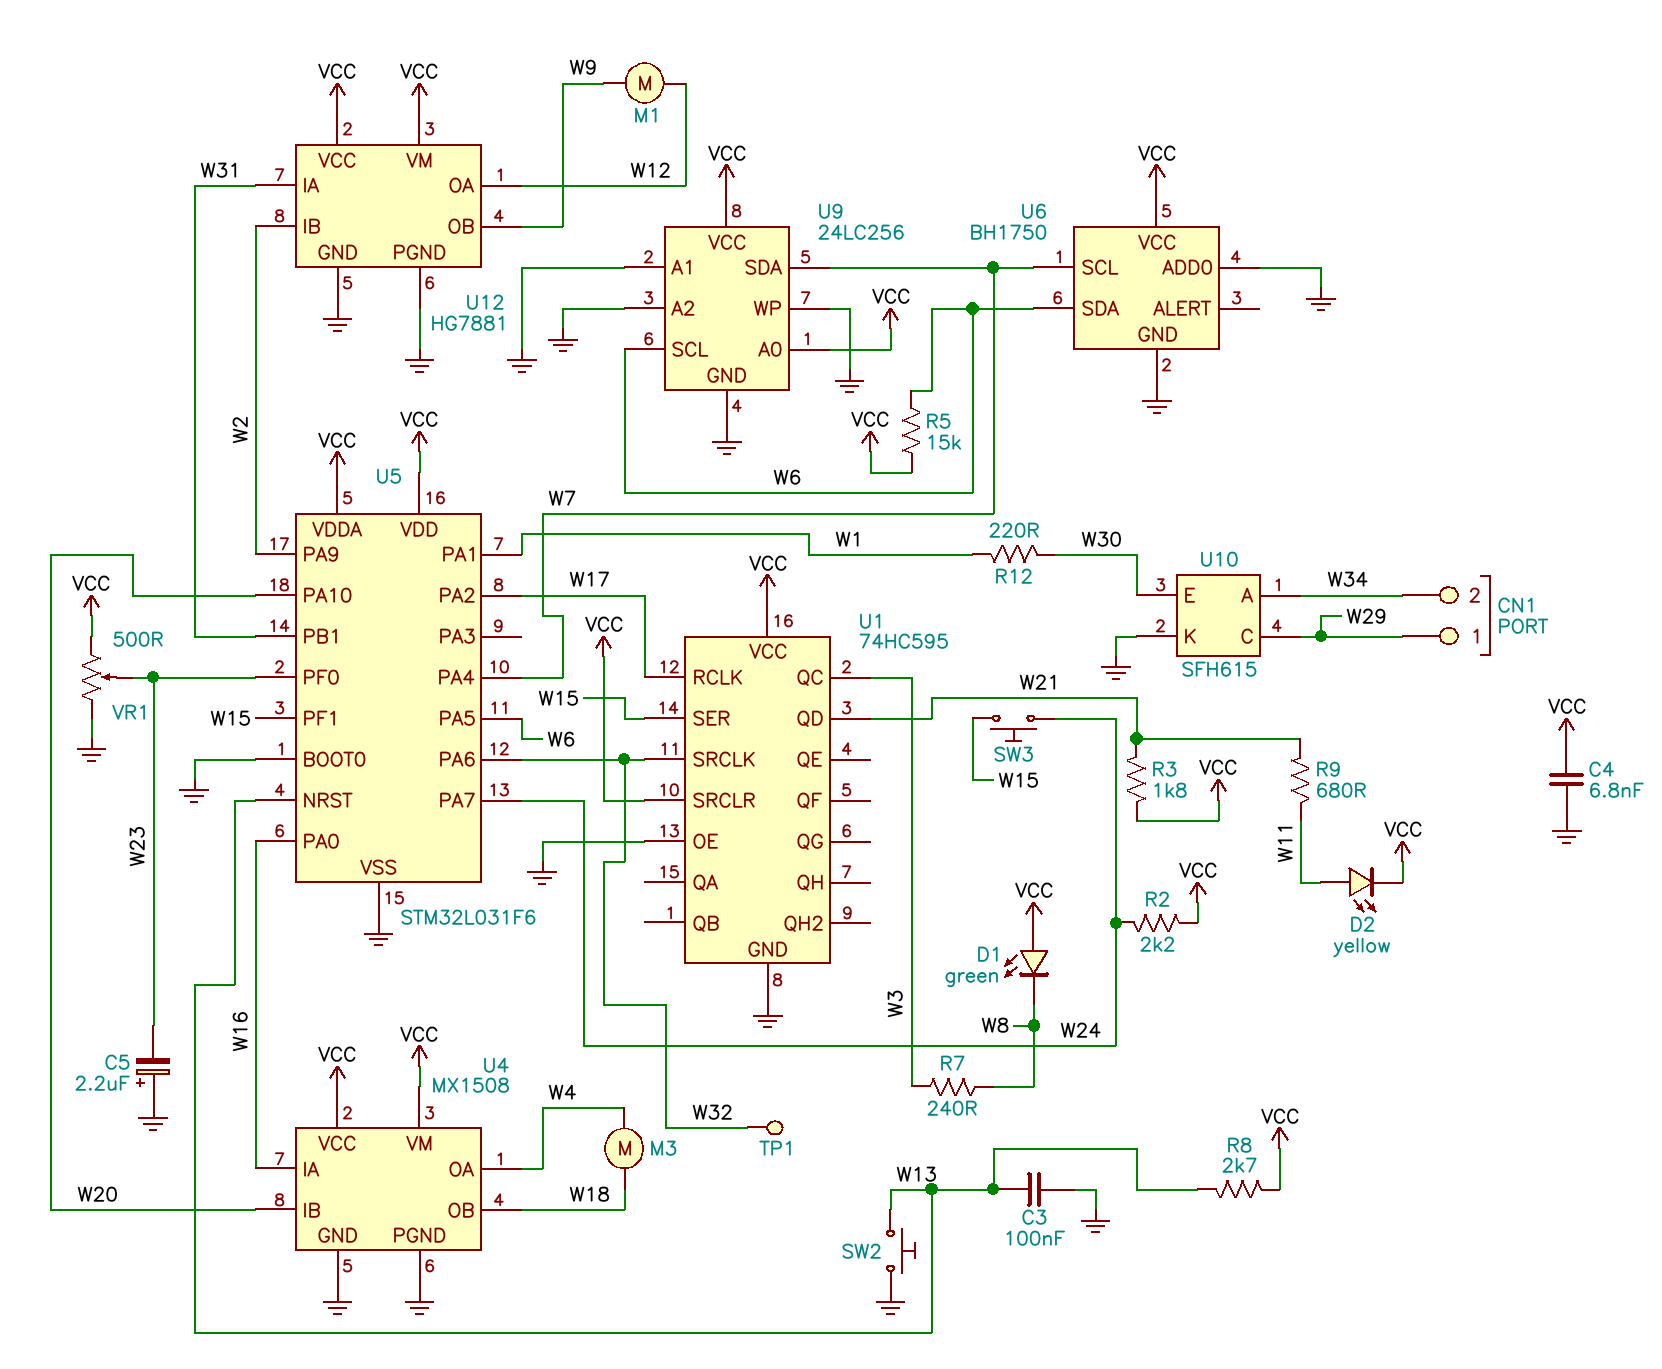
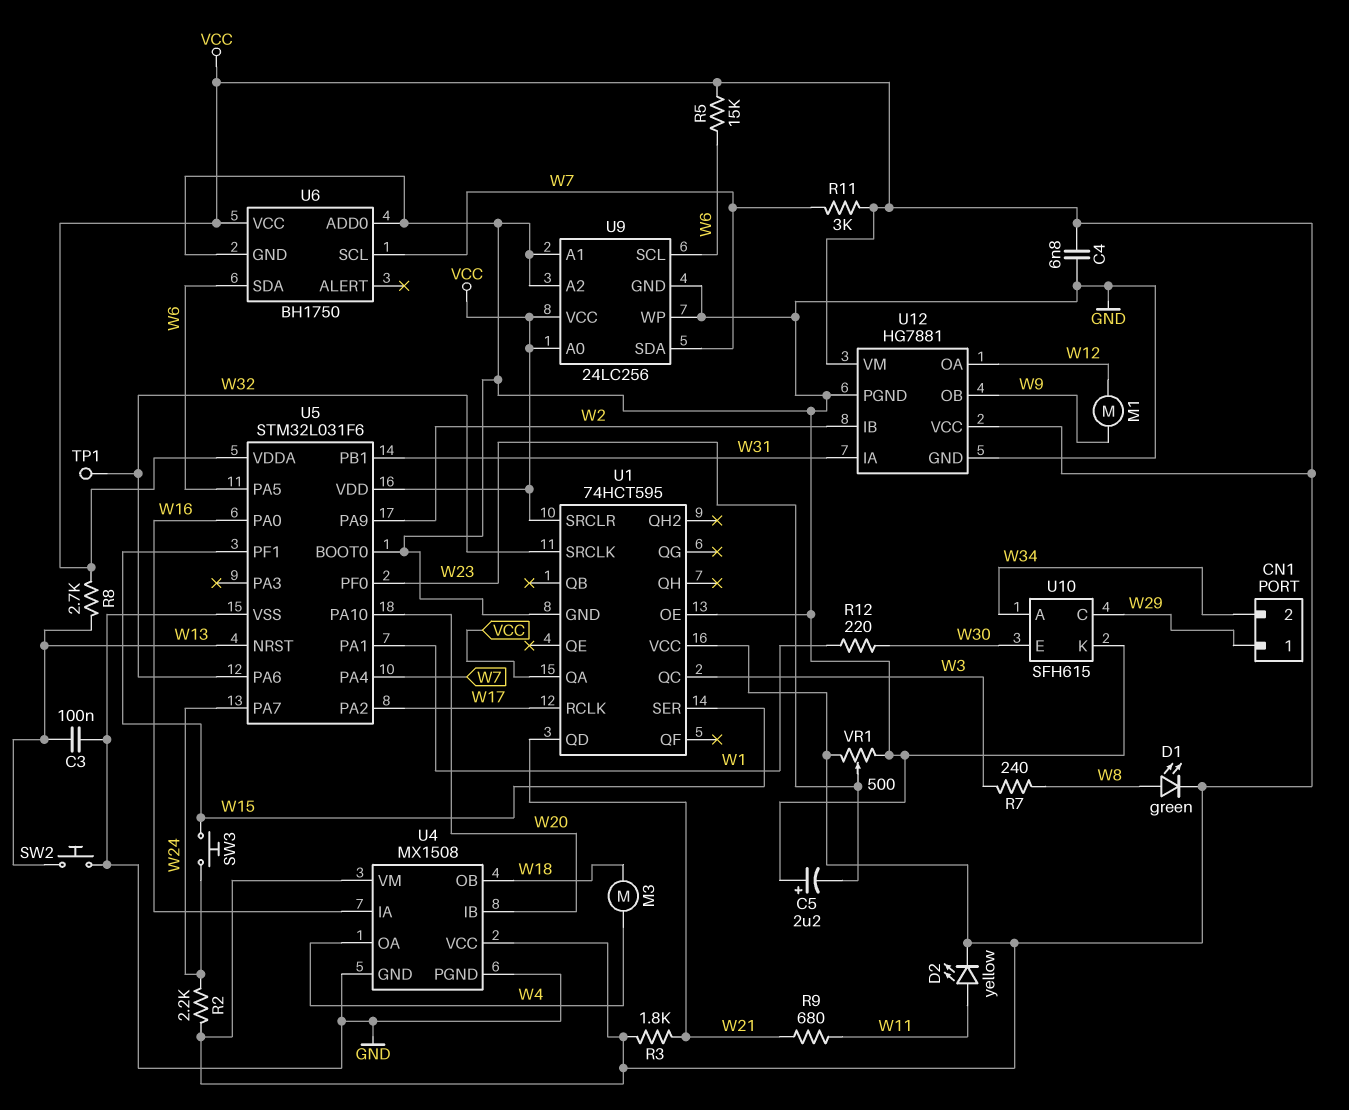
D1: LED green (A VCC, K W8) -> LED green (A W8, K VCC)
R11: none -> 3k (VCC, W7)
U1: 74HC595 -> 74HCT595
U1 pin QA: none -> VCC

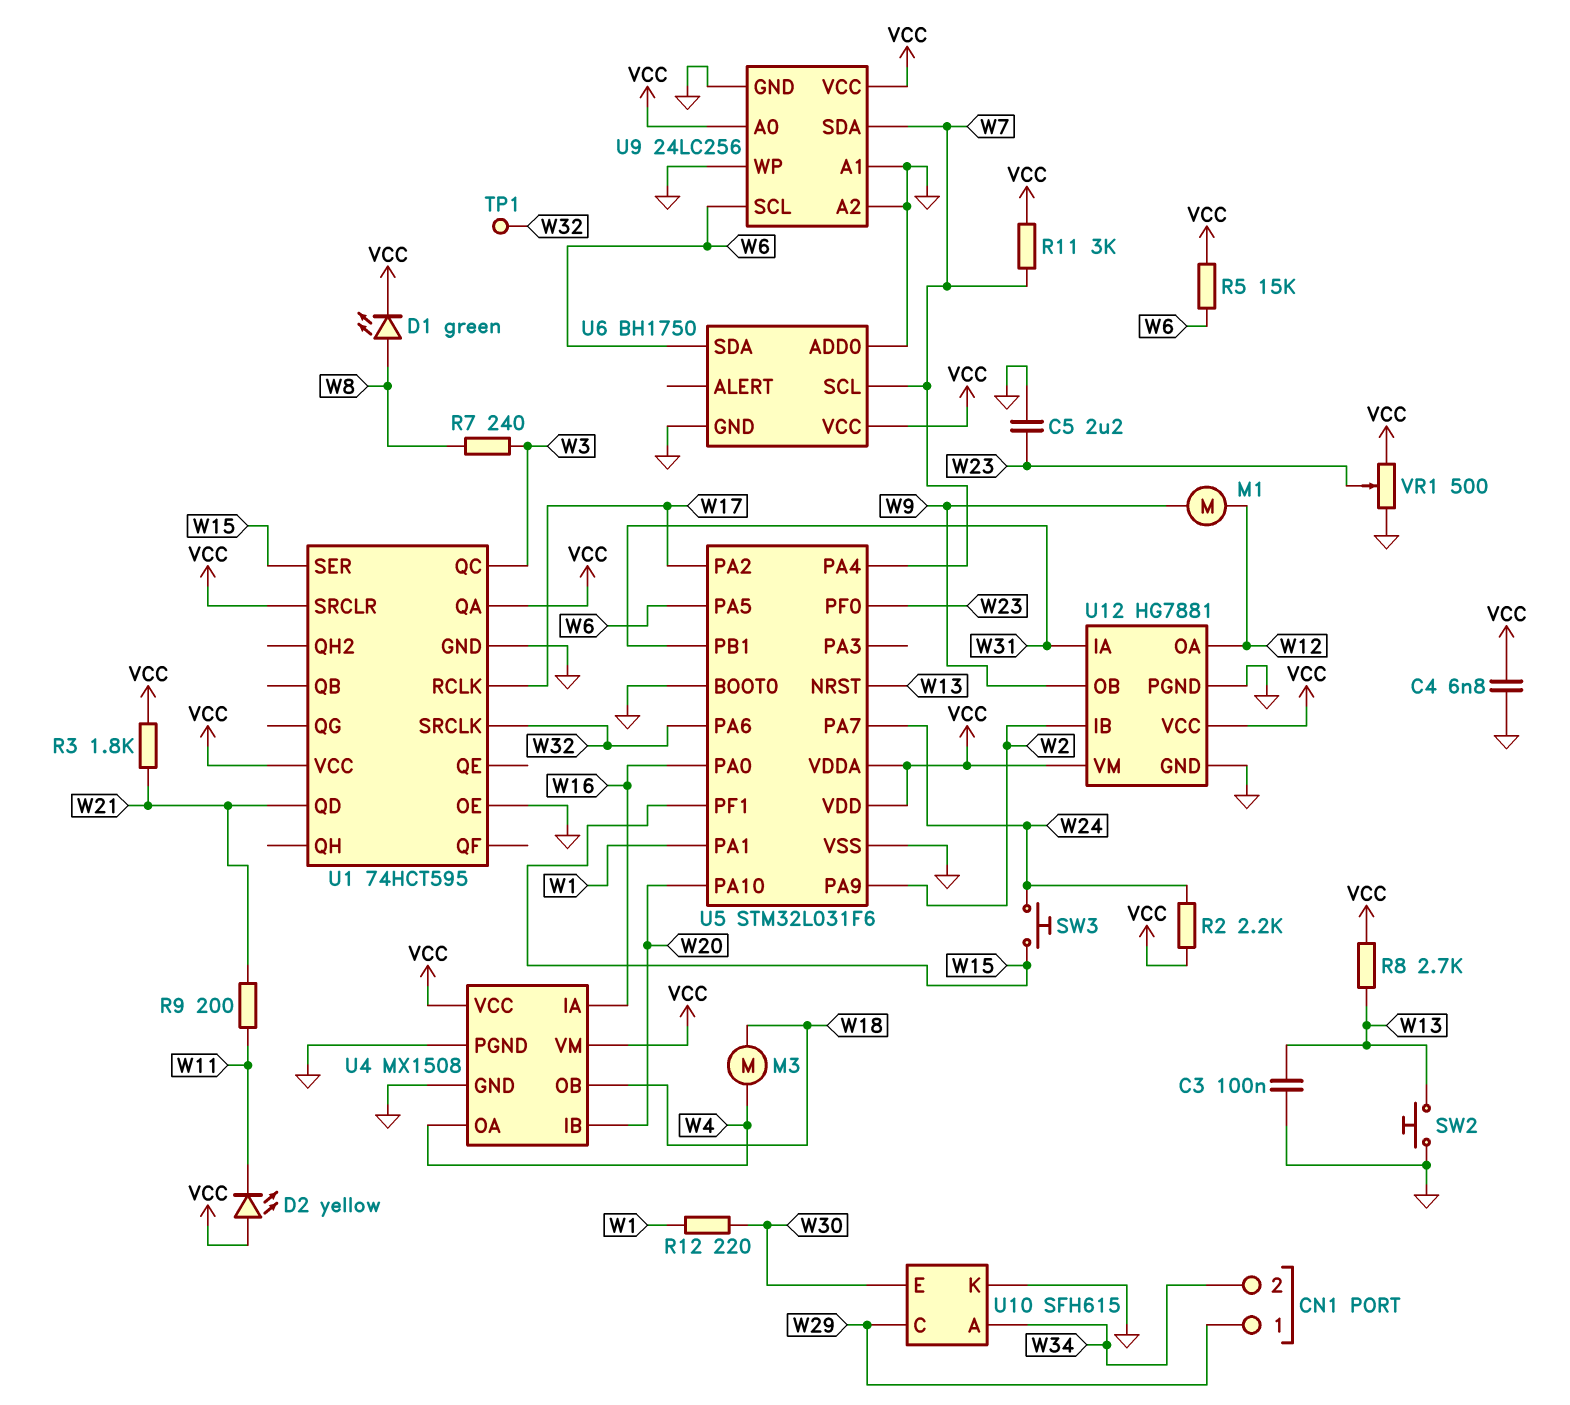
C5: 2.2uF (plus GND, minus W23) -> 2.2uF (GND, W23)
D2: LED yellow (A W11, K VCC) -> LED yellow (A VCC, K W11)
R9: 680 (W11, W21) -> 200 (W11, W21)

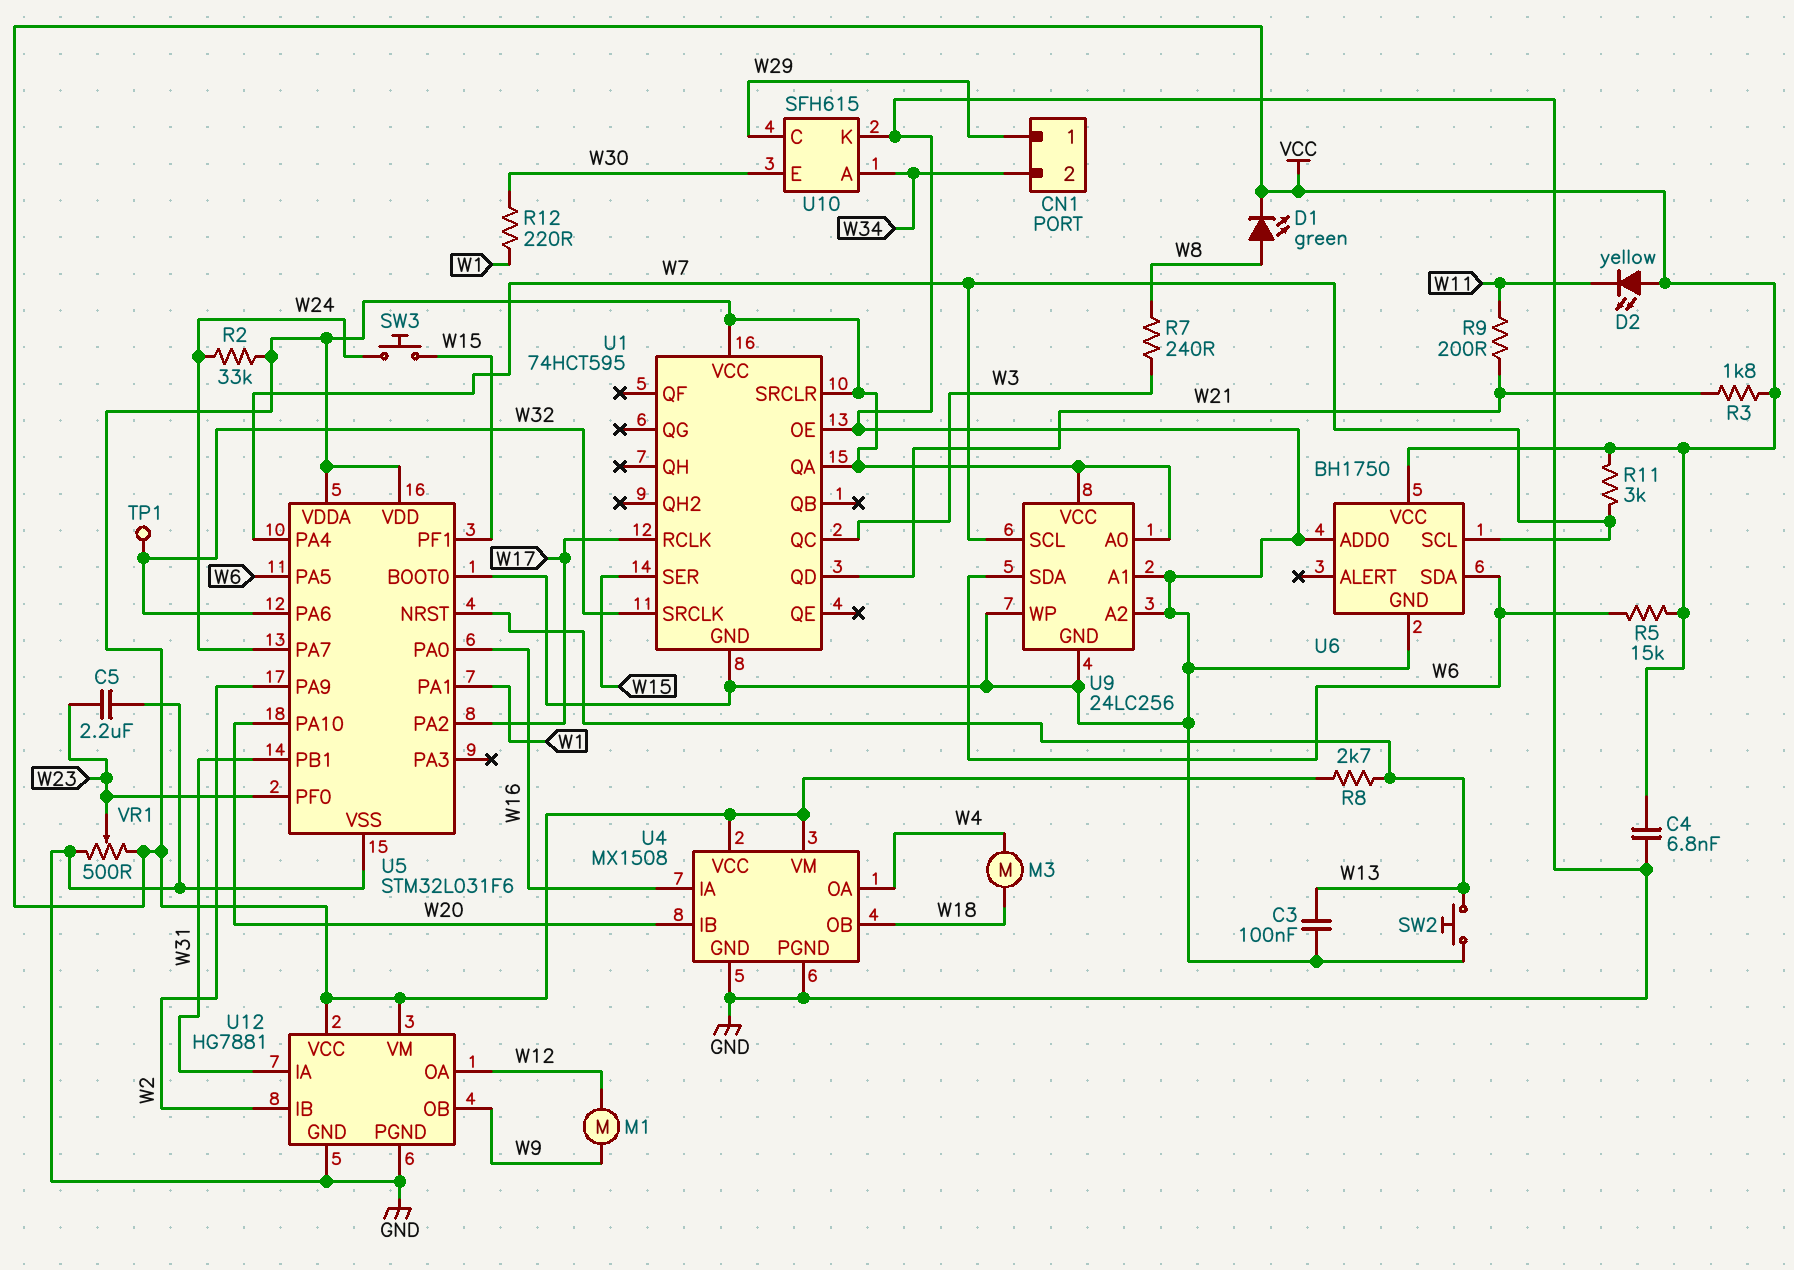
R2: 2.2k (VCC, W24) -> 33k (VCC, W24)
U9 pin SCL: W6 -> W7
U9 pin SDA: W7 -> W6

